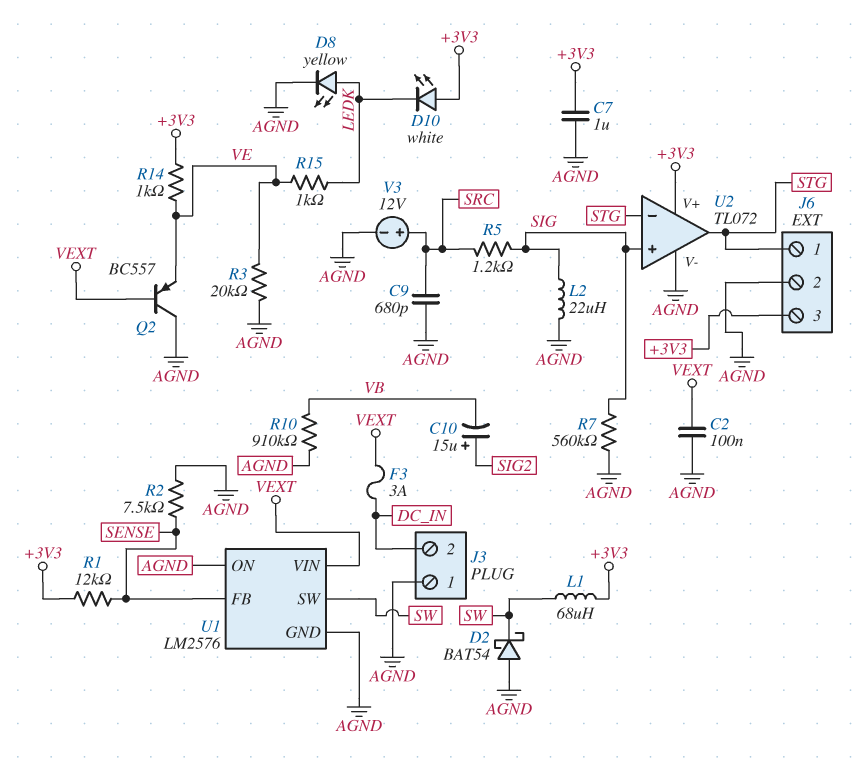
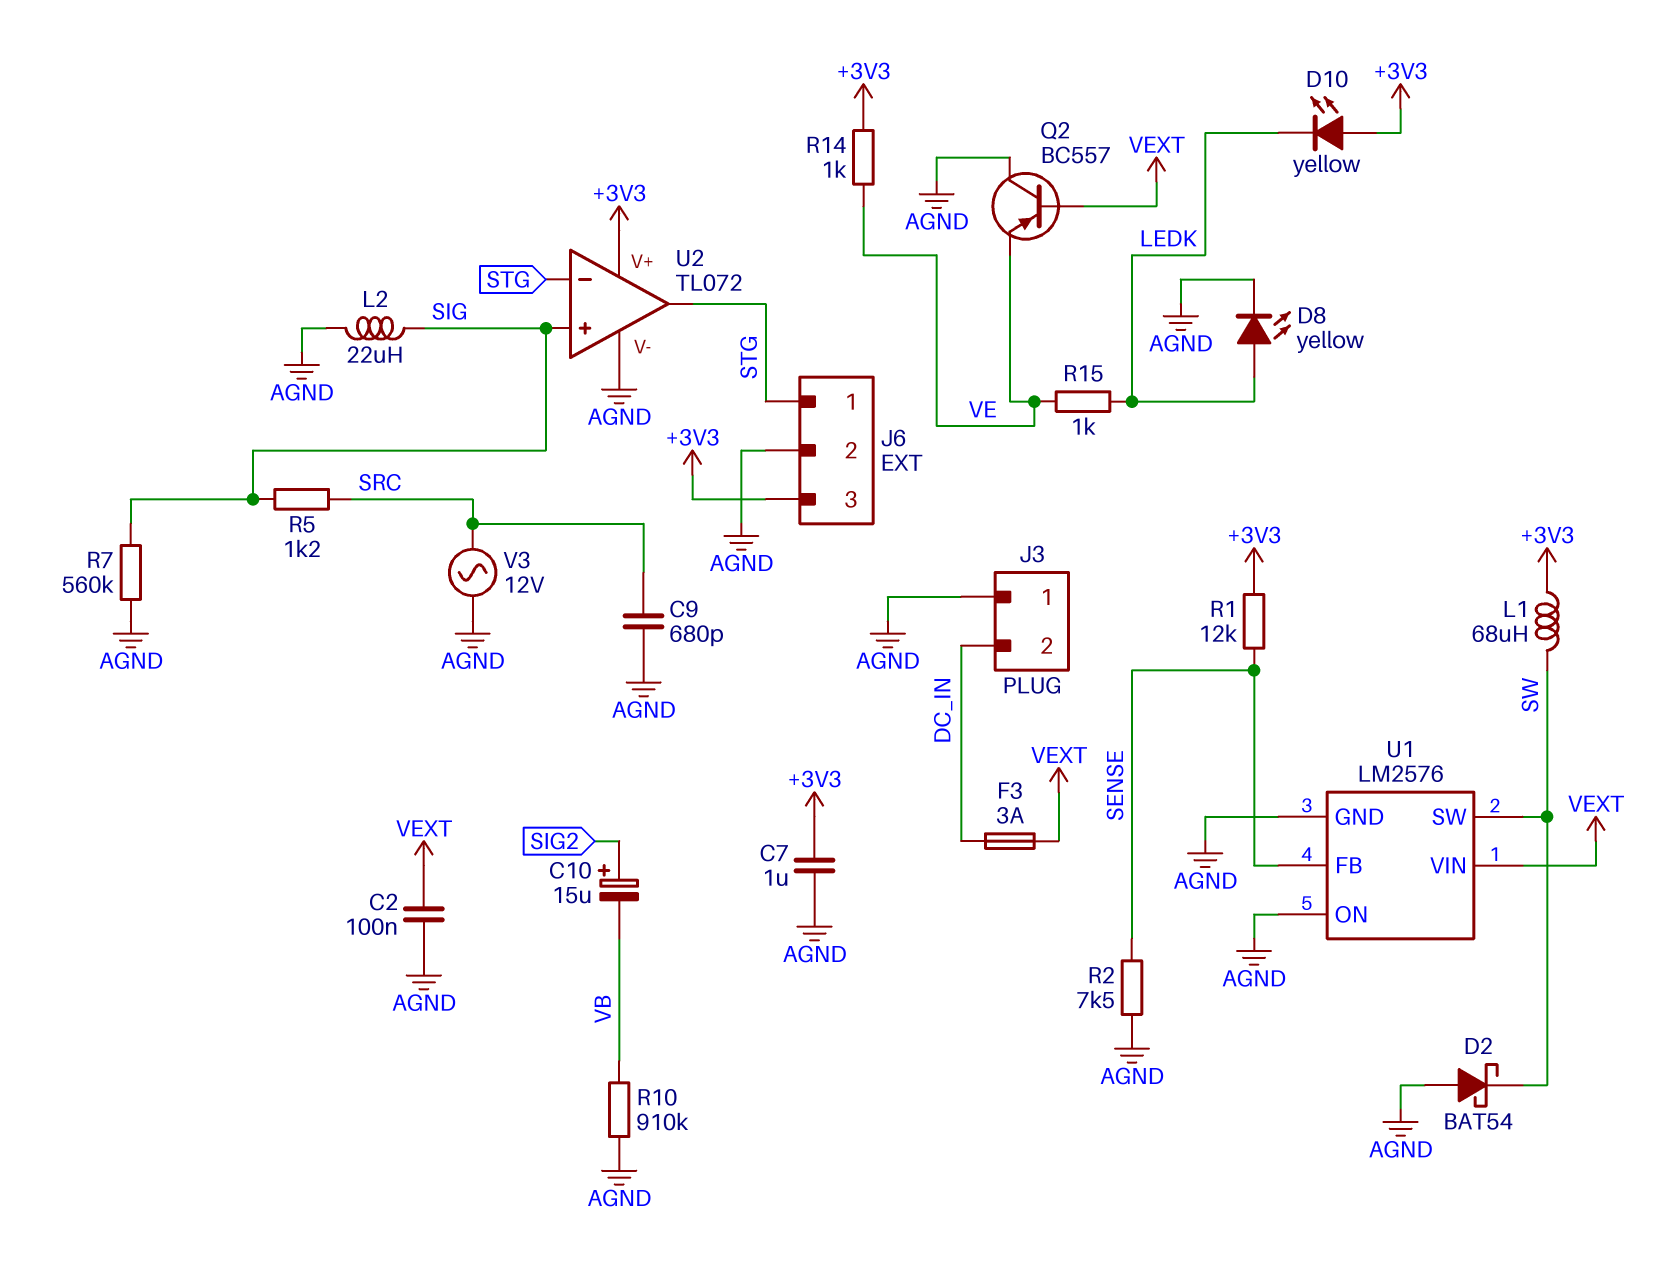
D10: LED white (A +3V3, K LEDK) -> LED yellow (A +3V3, K LEDK)
R3: 20k (AGND, VE) -> none
V3: 12V (plus SRC, minus AGND) -> AC 12V (AGND, SRC)

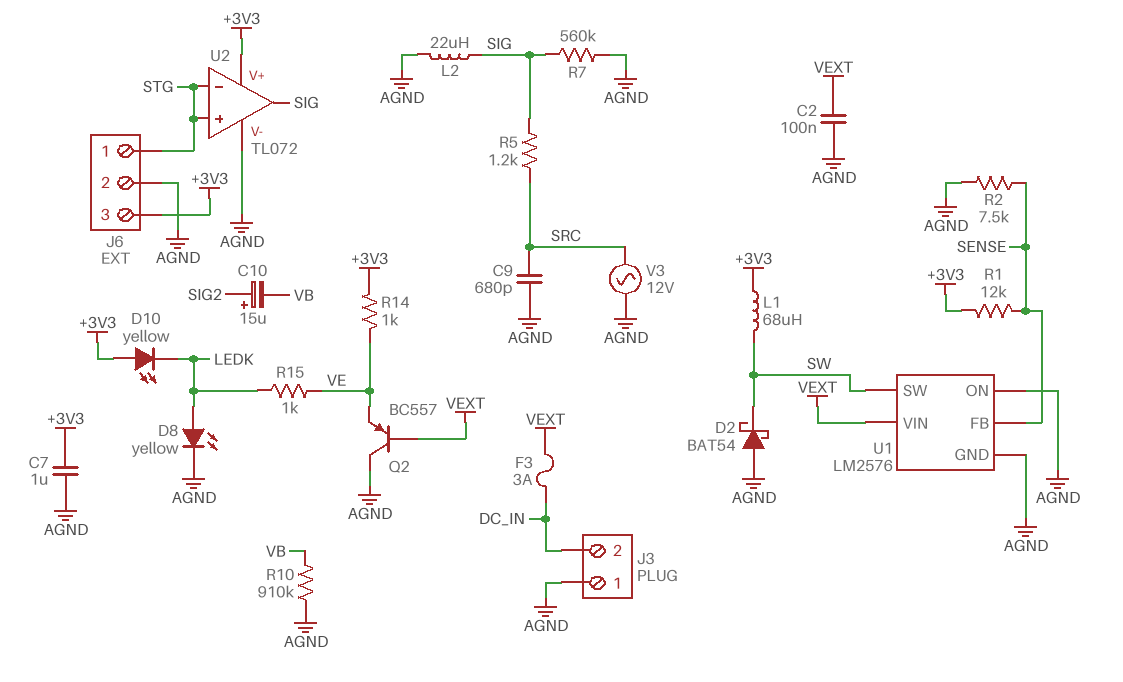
U2 pin in+: SIG -> STG
U2 pin out: STG -> SIG

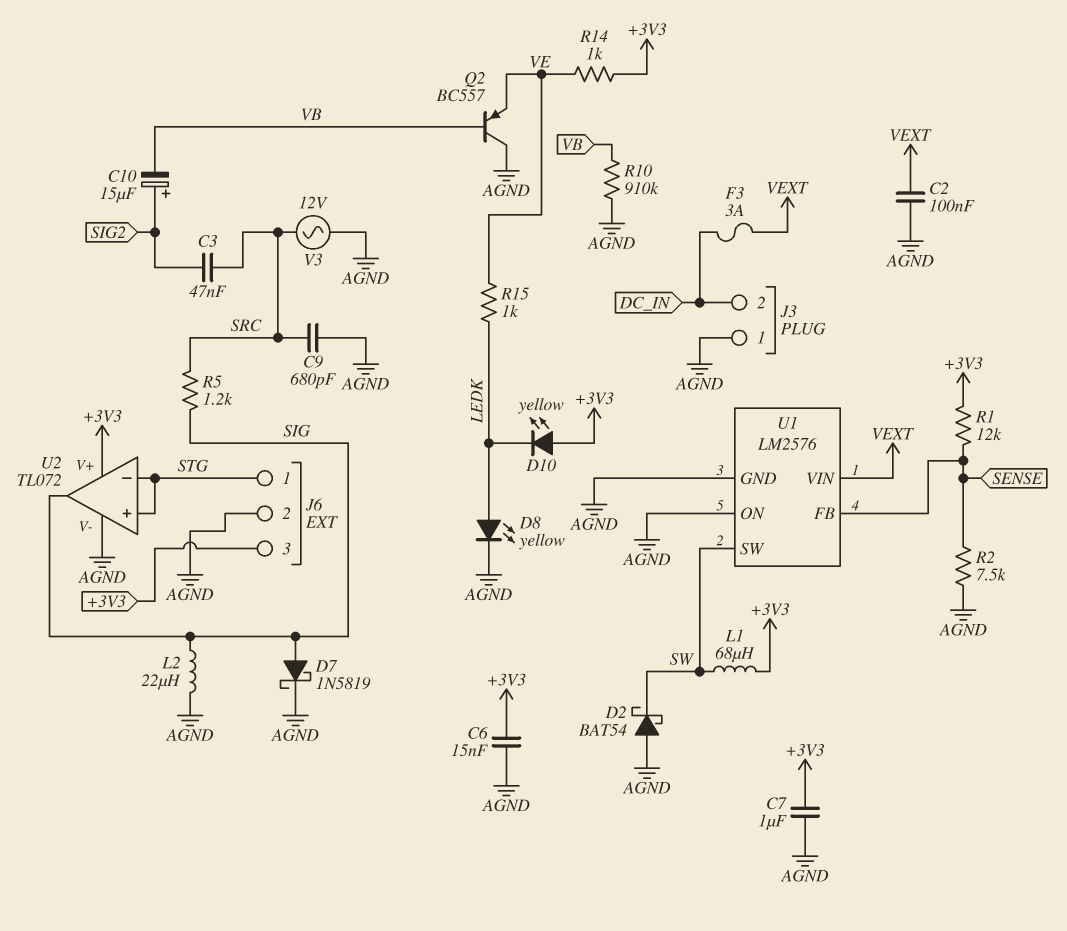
C3: none -> 47nF (SIG2, SRC)
C6: none -> 15nF (+3V3, AGND)
D7: none -> schottky 1N5819 (A SIG, K AGND)
Q2: PNP BC557 (B VEXT, C AGND, E VE) -> PNP BC557 (B VB, C AGND, E VE)
R7: 560k (AGND, SIG) -> none

